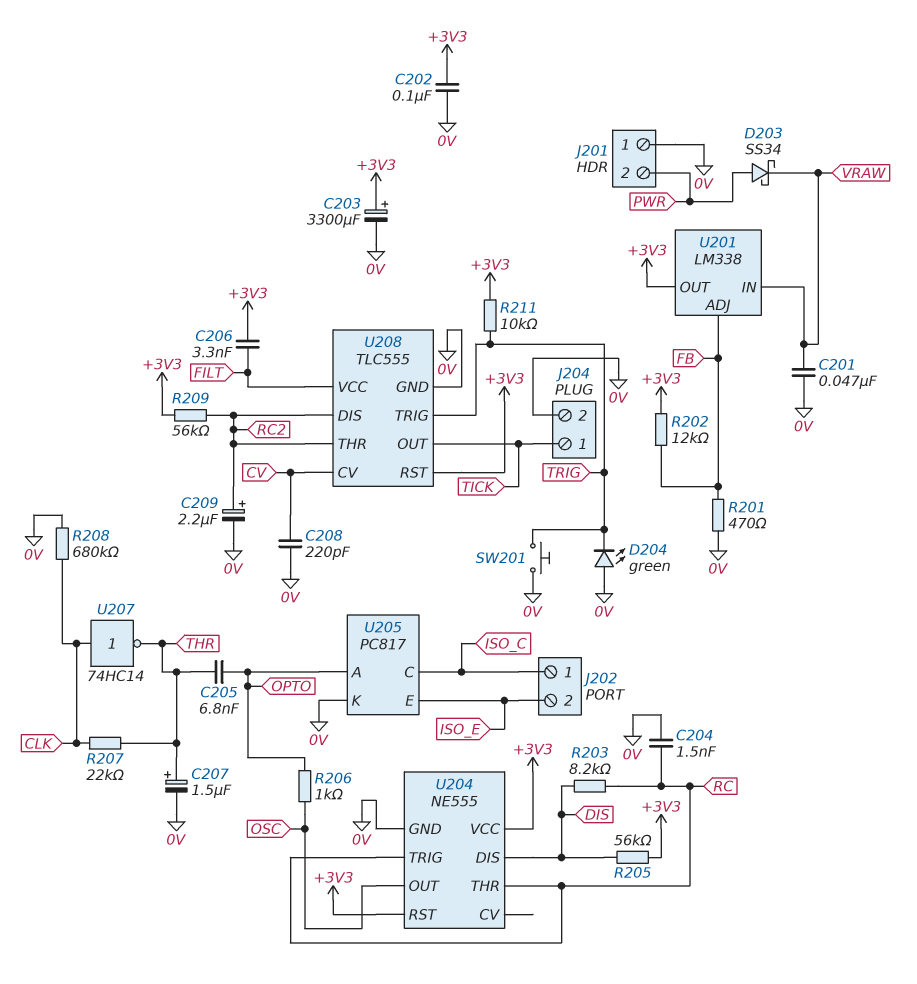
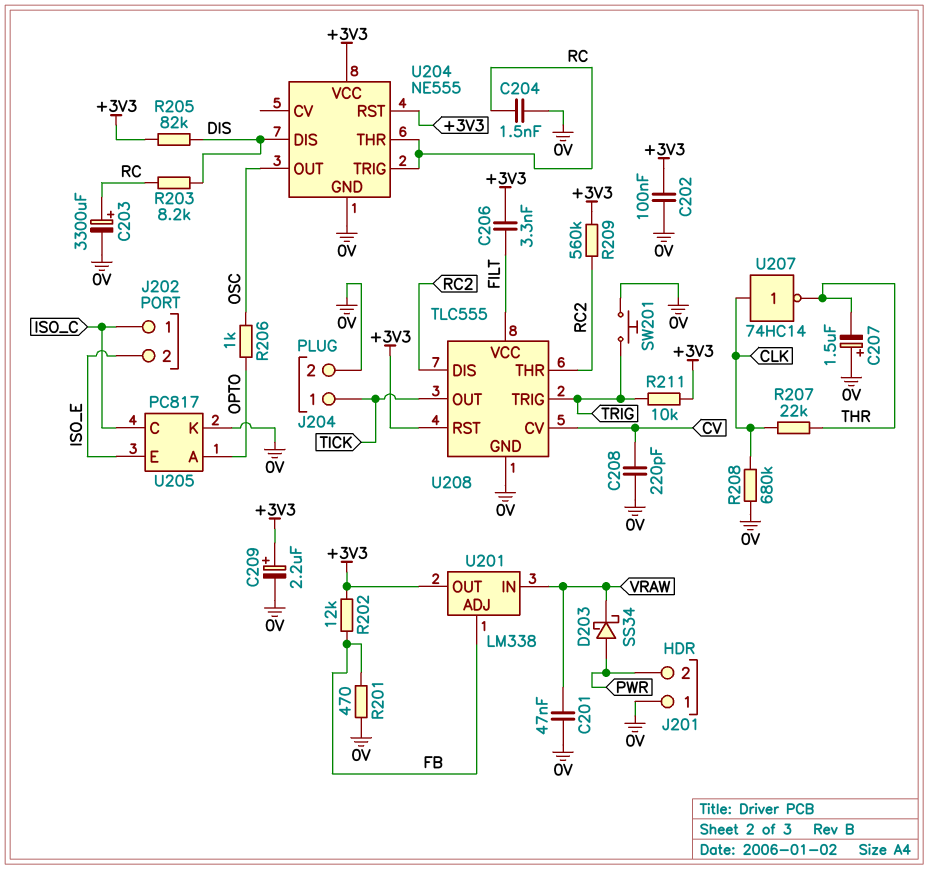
C203: 3300uF (plus +3V3, minus 0V) -> 3300uF (plus RC, minus 0V)
C205: 6.8nF (OPTO, THR) -> none
C207: 1.5uF (plus THR, minus 0V) -> 1.5uF (plus 0V, minus THR)
C209: 2.2uF (plus RC2, minus 0V) -> 2.2uF (plus +3V3, minus 0V)
D204: LED green (A 0V, K TRIG) -> none
R205: 56k (+3V3, DIS) -> 82k (+3V3, DIS)
R209: 56k (+3V3, RC2) -> 560k (+3V3, RC2)

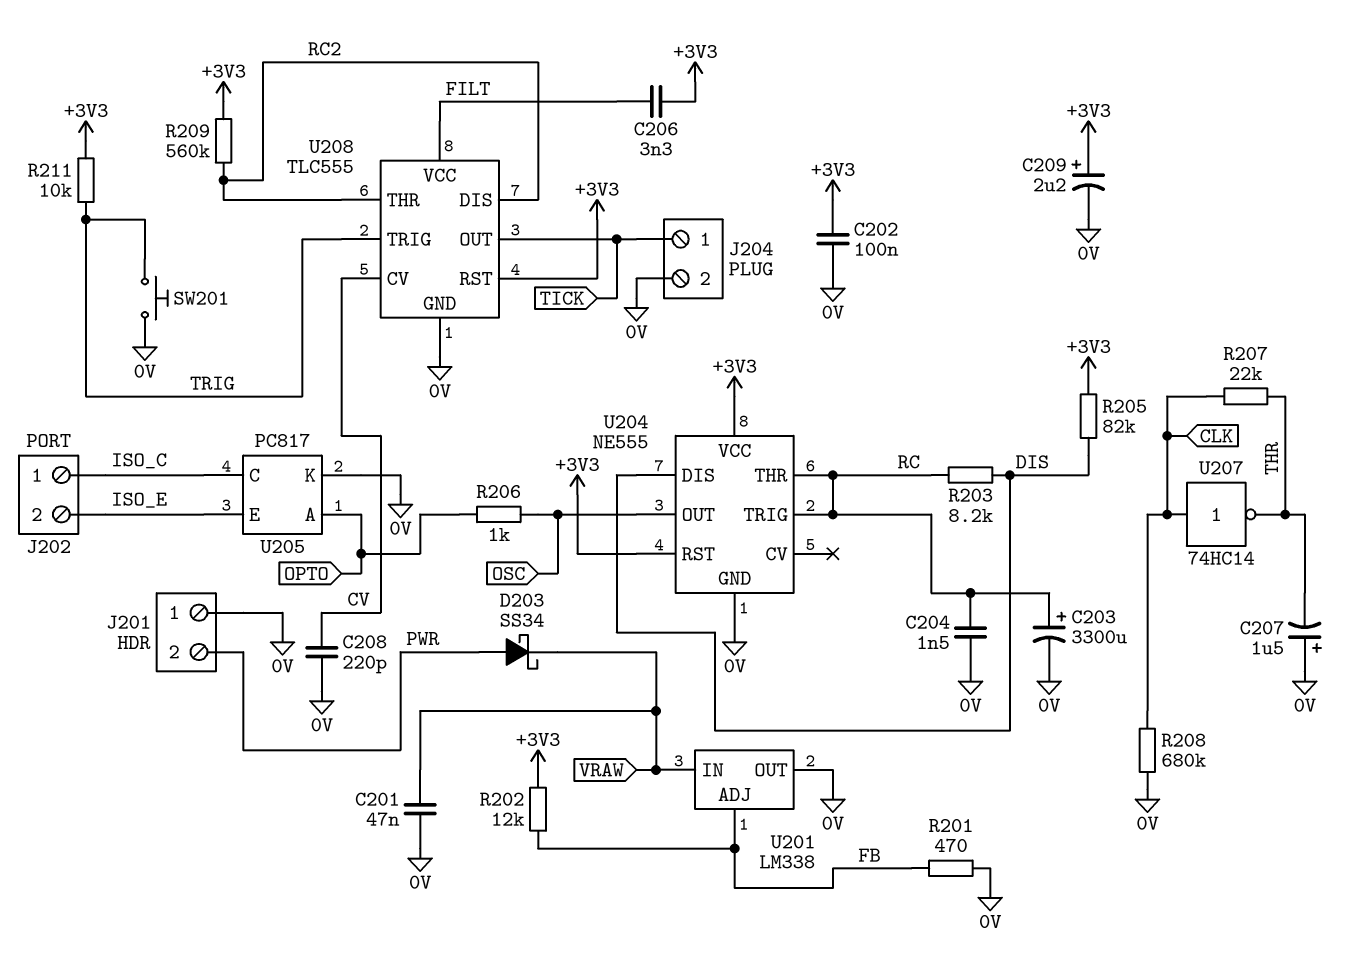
U201 pin OUT: +3V3 -> 0V

